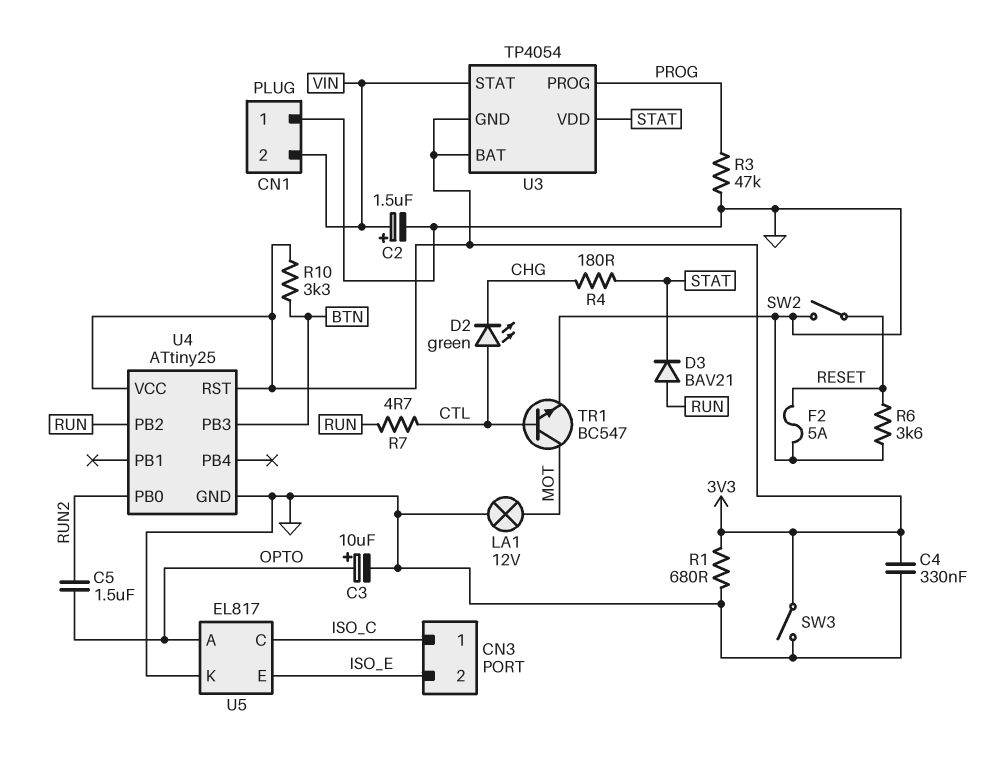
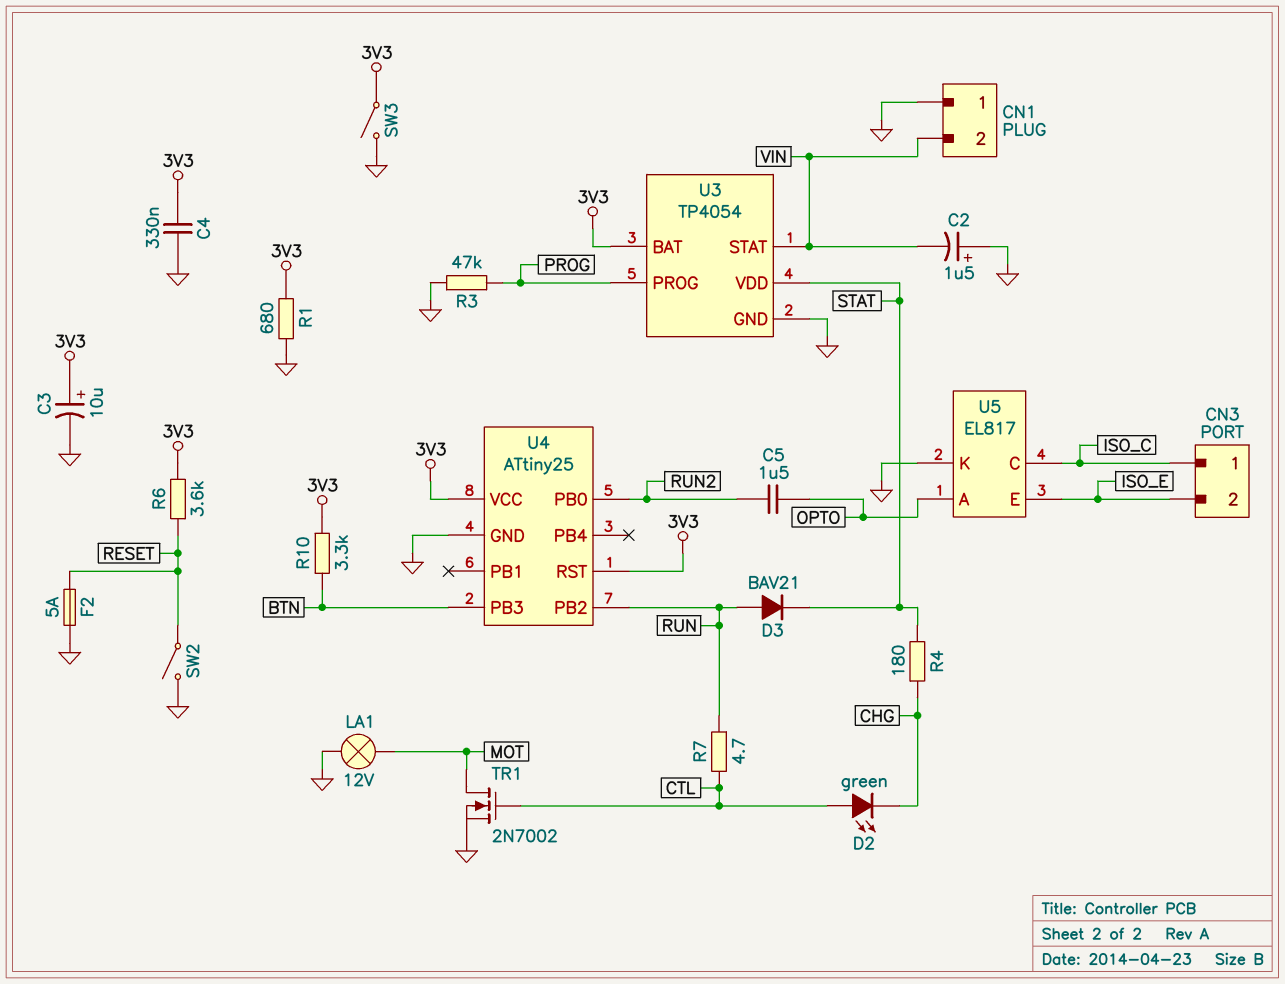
C2: 1.5uF (plus VIN, minus GND) -> 1.5uF (plus GND, minus VIN)
C3: 10uF (plus OPTO, minus GND) -> 10uF (plus 3V3, minus GND)
R6: 3.6k (GND, RESET) -> 3.6k (3V3, RESET)
TR1: NPN BC547 (B CTL, C MOT, E GND) -> NMOS 2N7002 (G CTL, D MOT, S GND)
U3 pin GND: 3V3 -> GND

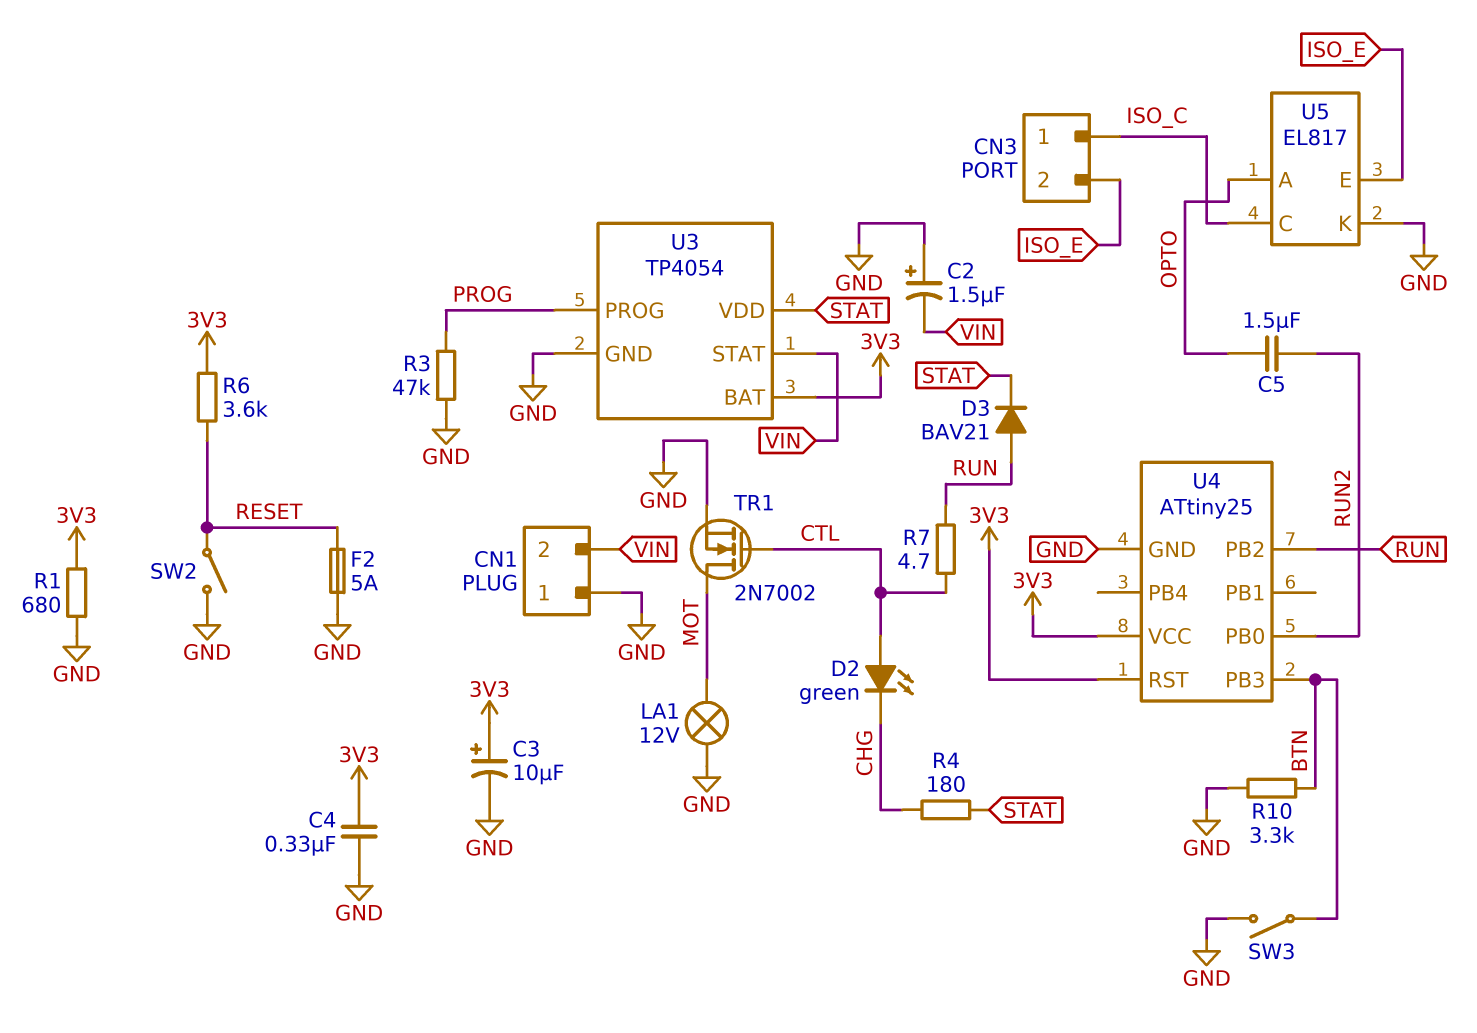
R10: 3.3k (3V3, BTN) -> 3.3k (BTN, GND)
SW3: switch (3V3, GND) -> switch (BTN, GND)

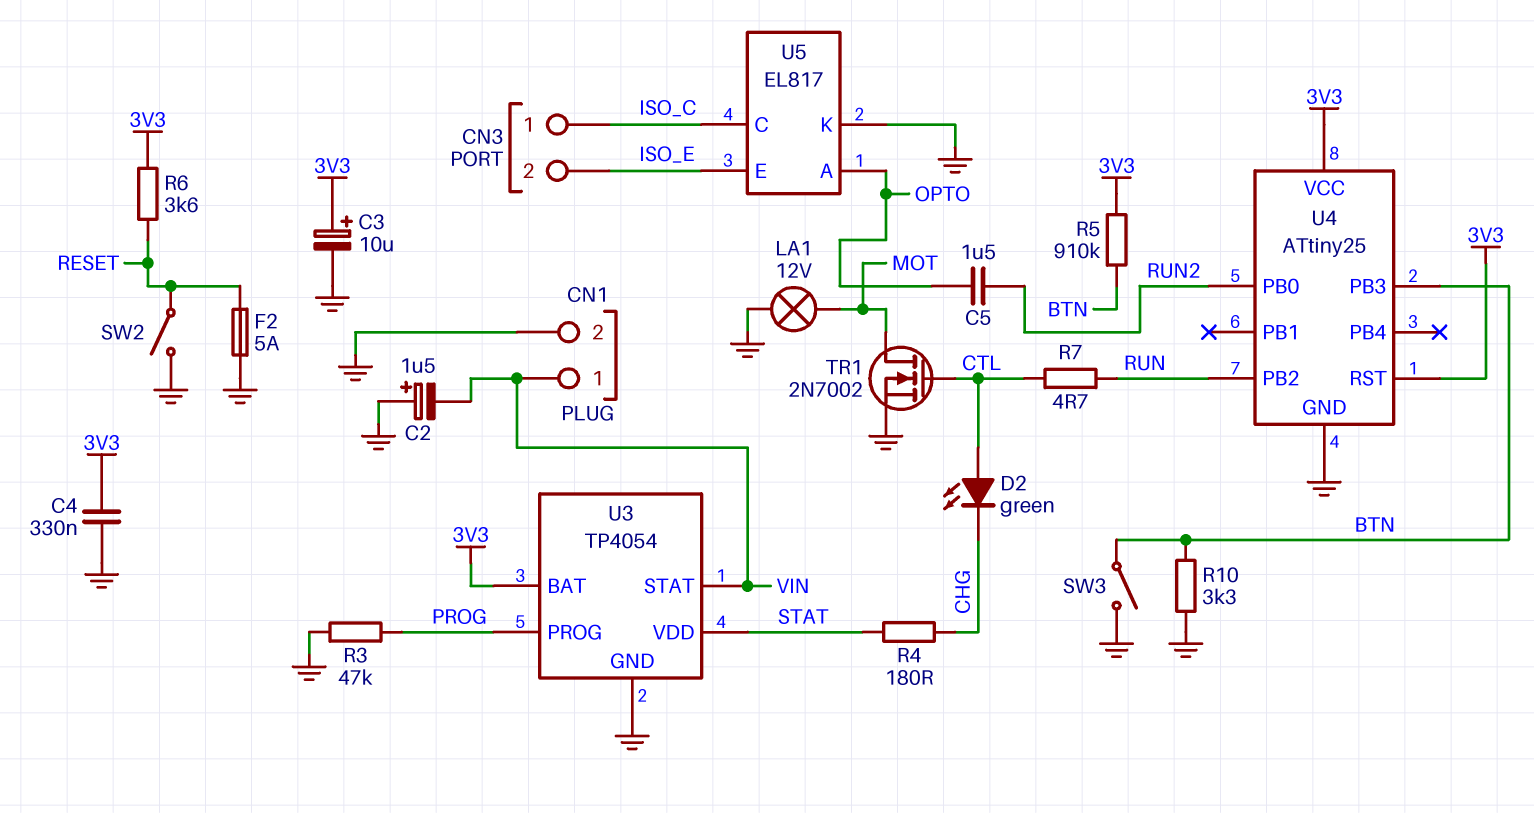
CN1 pin 1: GND -> VIN
CN1 pin 2: VIN -> GND
D3: diode BAV21 (A RUN, K STAT) -> none
R1: 680 (3V3, GND) -> none
R5: none -> 910k (3V3, BTN)

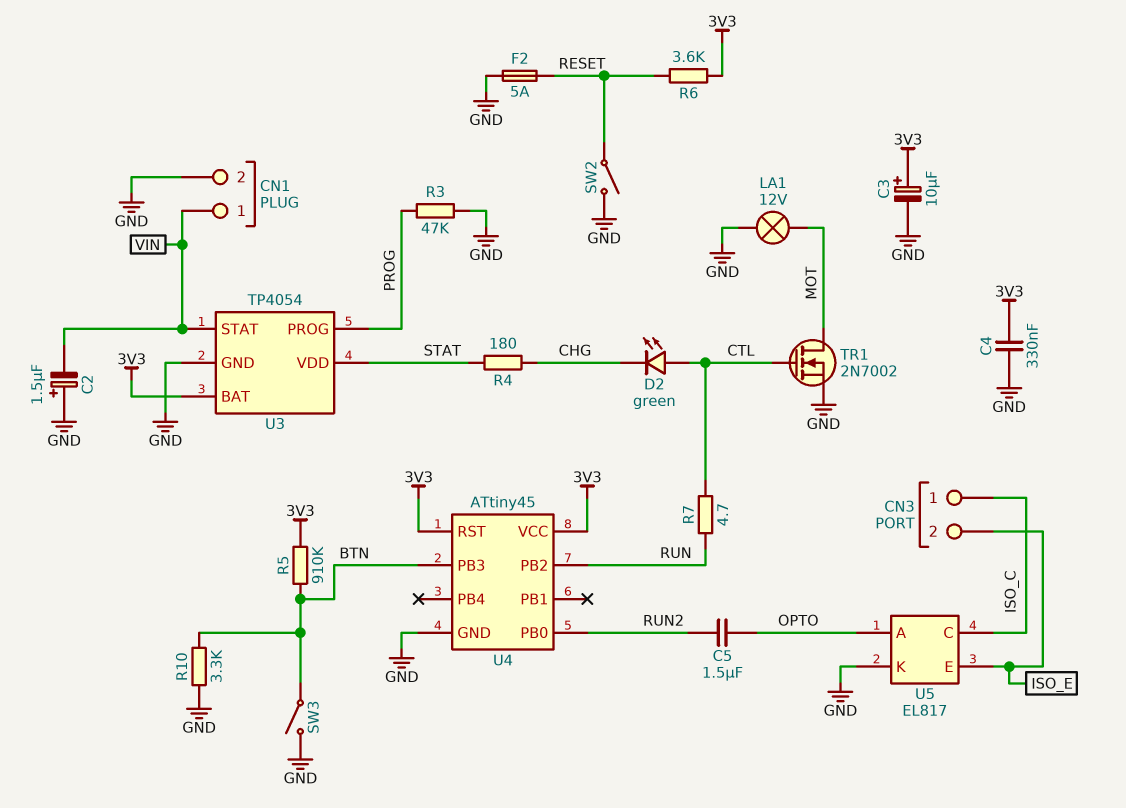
U4: ATtiny25 -> ATtiny45

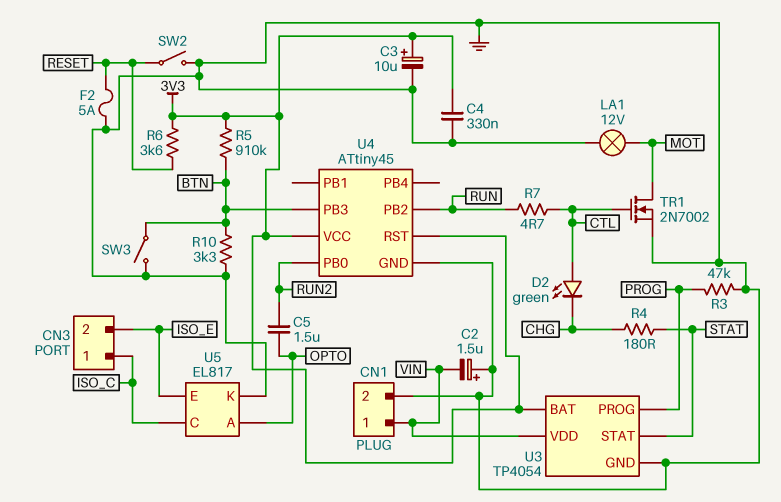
U3 pin STAT: VIN -> STAT
U3 pin VDD: STAT -> VIN

